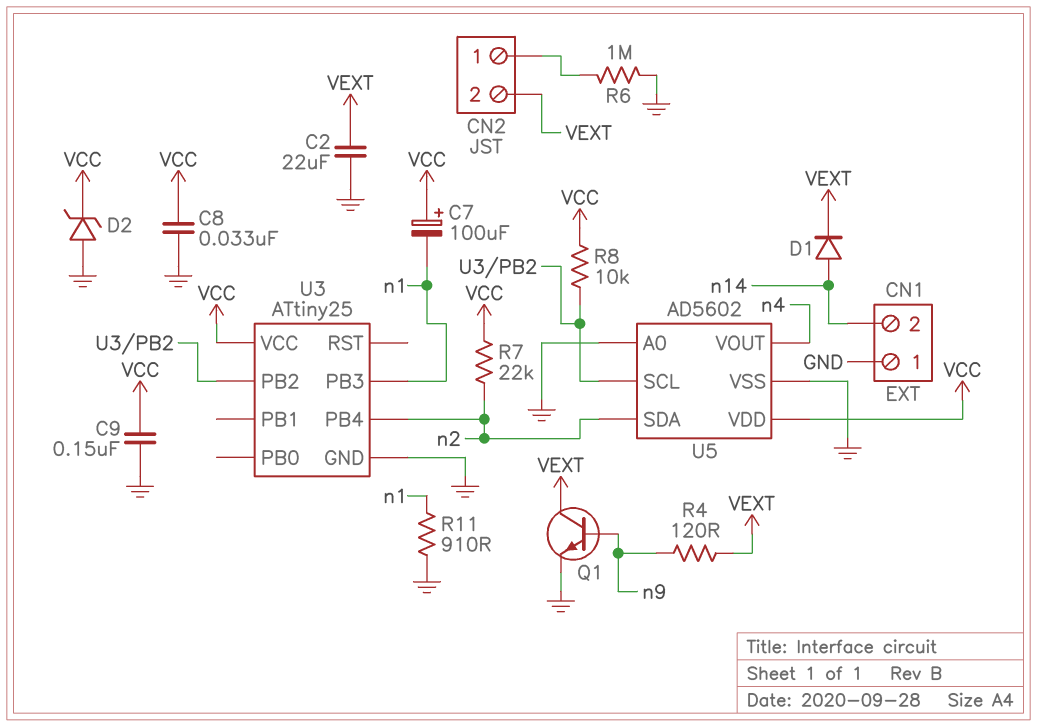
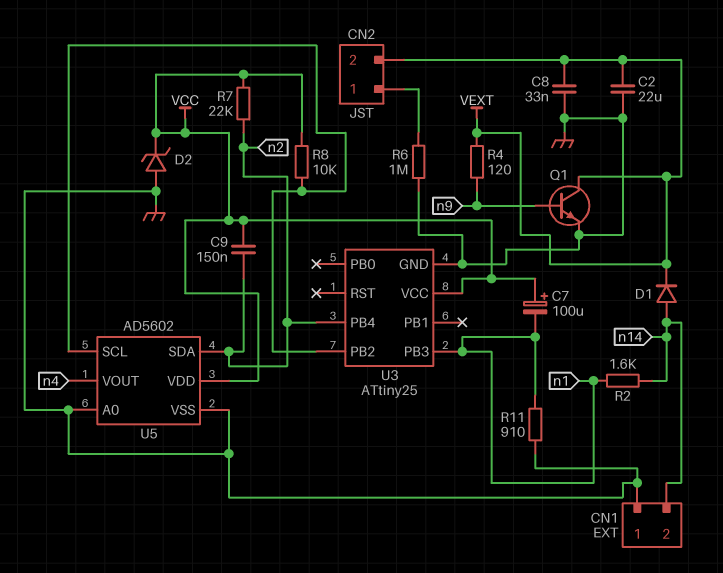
C8: 33nF (GND, VCC) -> 33nF (GND, VEXT)
C9: 150nF (GND, VCC) -> 150nF (VCC, n2)
R2: none -> 1.6k (n1, n14)

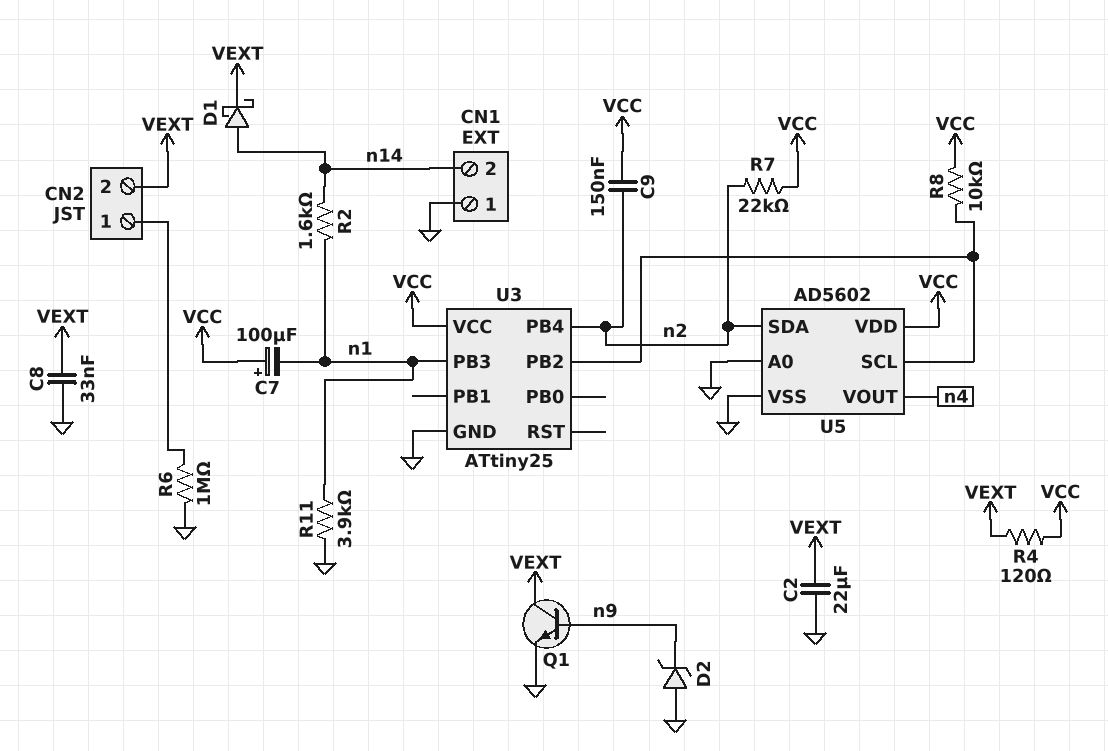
D1: diode (A n14, K VEXT) -> schottky (A n14, K VEXT)
D2: zener (A GND, K VCC) -> zener (A GND, K n9)
R4: 120 (VEXT, n9) -> 120 (VCC, VEXT)
R11: 910 (GND, n1) -> 3.9k (GND, n1)

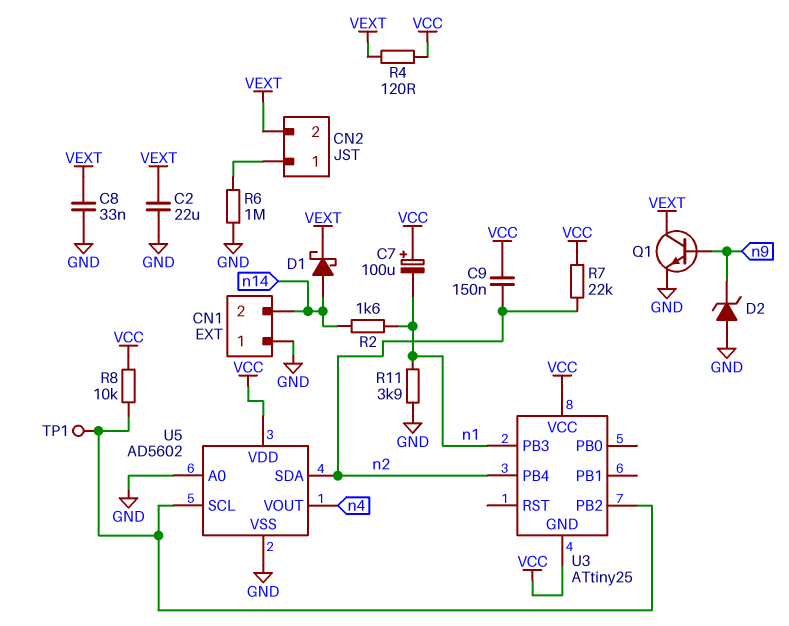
TP1: none -> test point (U3/PB2)
U3 pin GND: GND -> VCC

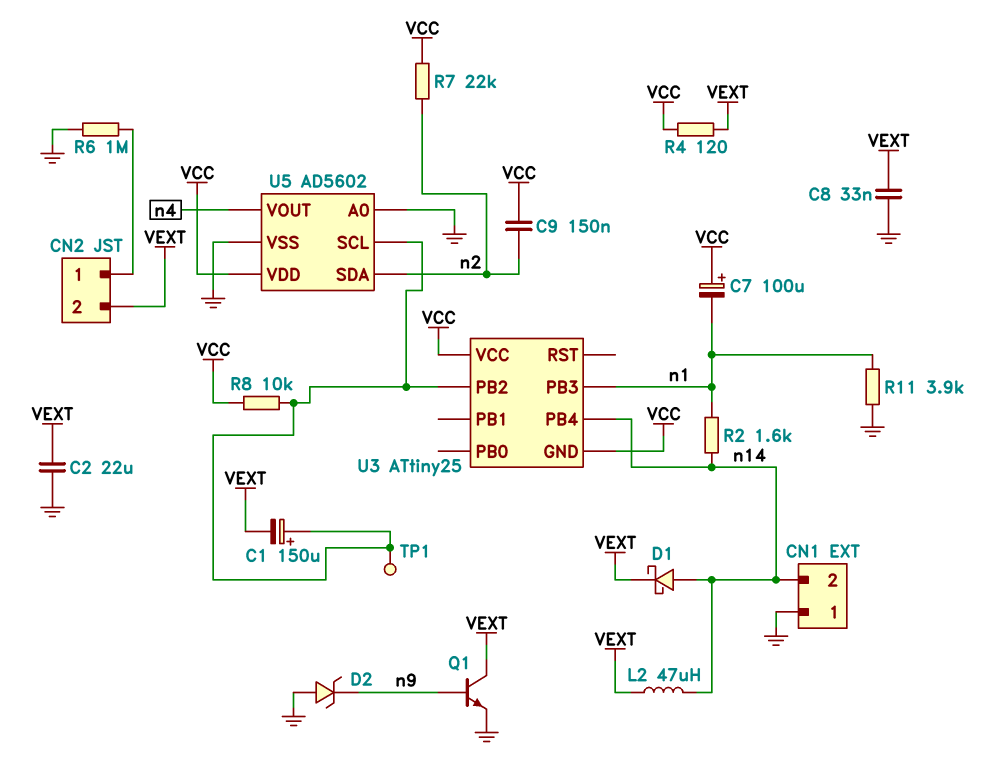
C1: none -> 150uF (plus U3/PB2, minus VEXT)
L2: none -> 47uH (VEXT, n14)
U3 pin PB4: n2 -> n14

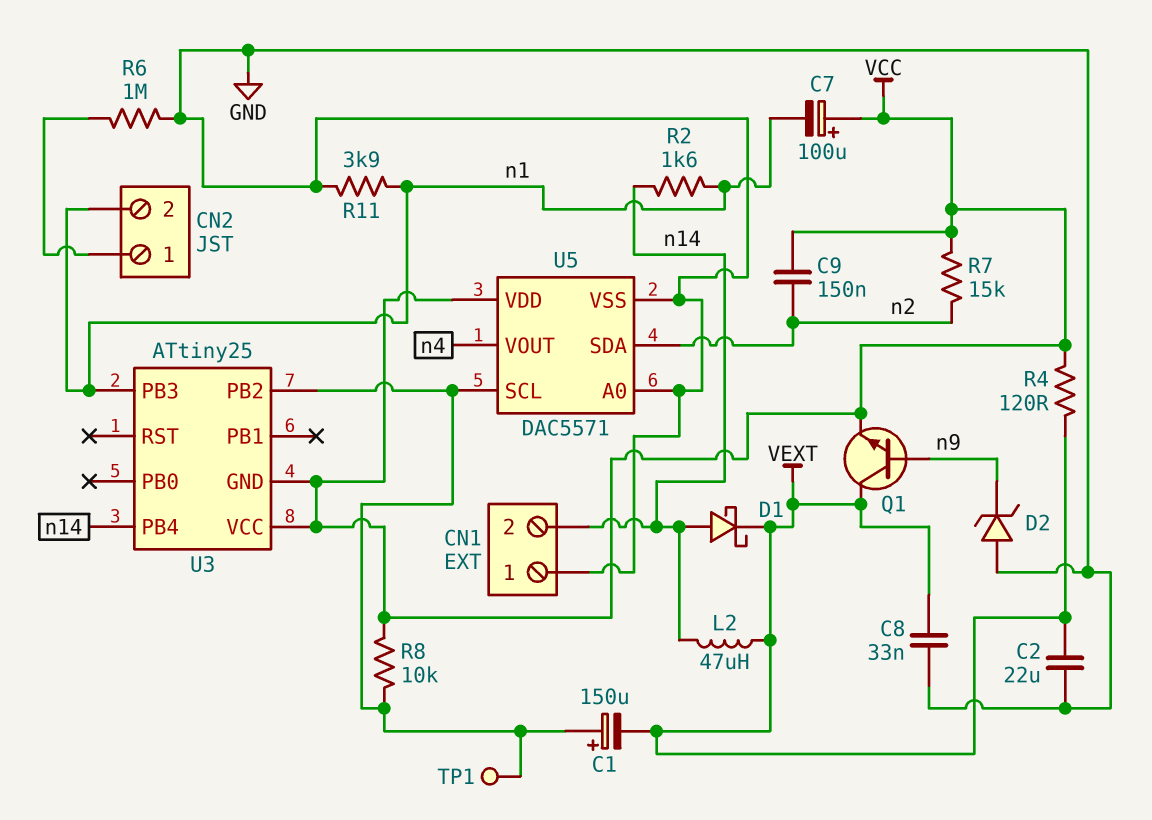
CN2 pin 2: VEXT -> n1
Q1: NPN (B n9, C VEXT, E GND) -> NPN (B n9, C VEXT, E VCC)
R7: 22k (VCC, n2) -> 15k (VCC, n2)
U5: AD5602 -> DAC5571

